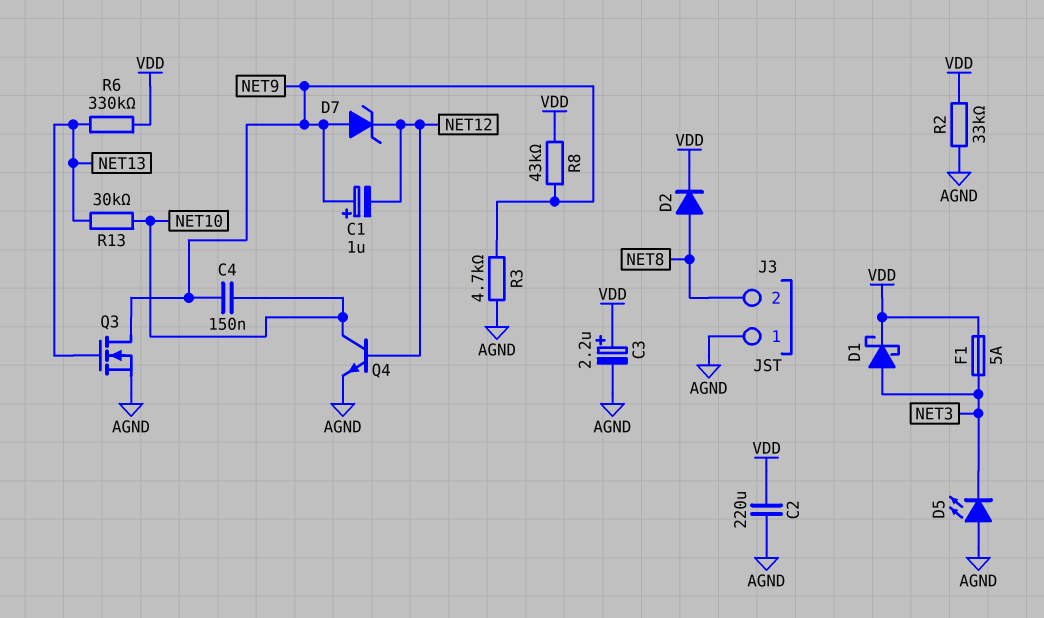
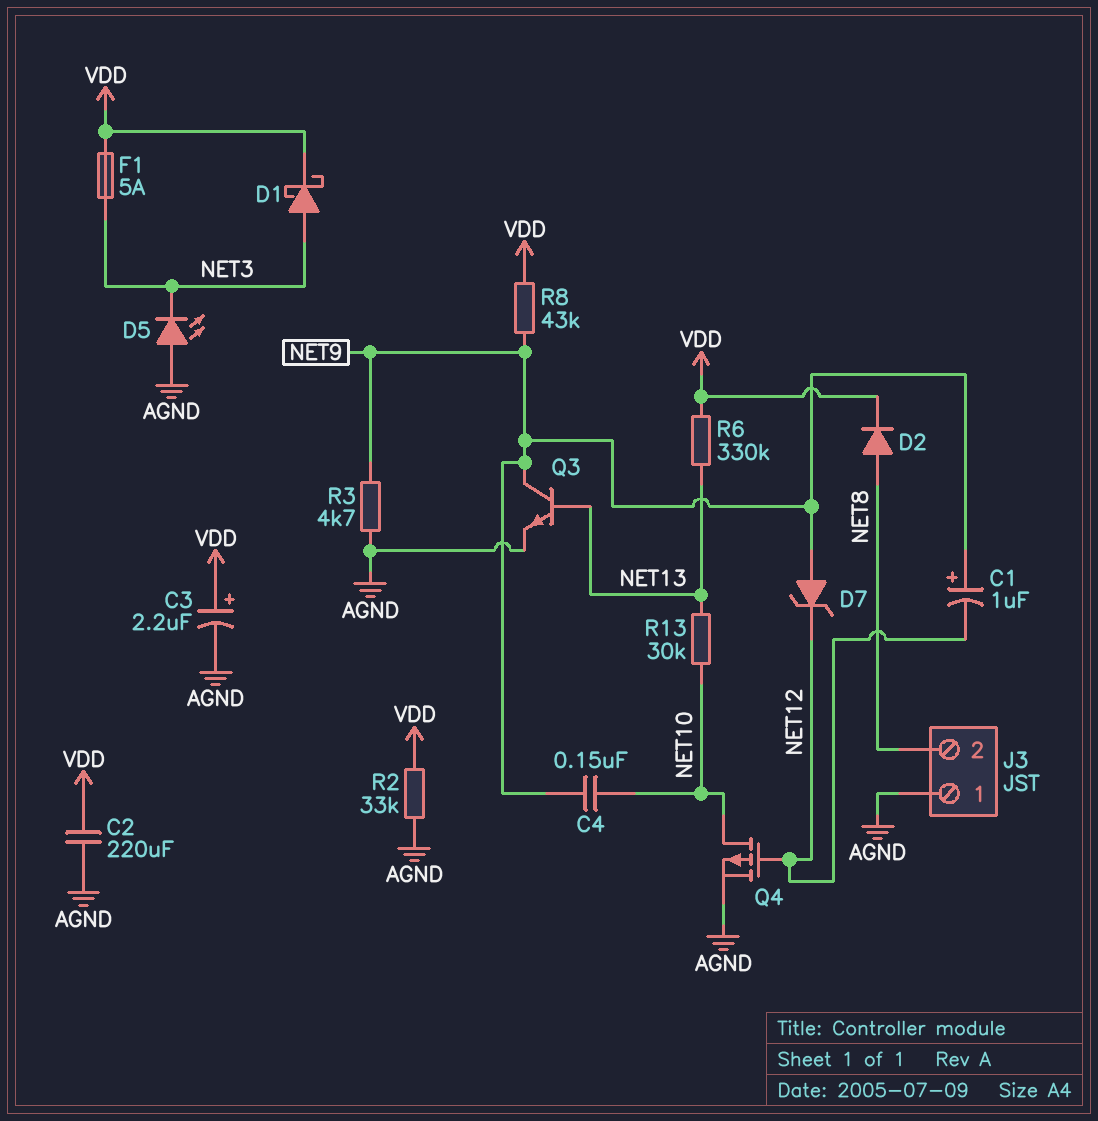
Q3: NMOS (G NET13, D NET9, S AGND) -> NPN (B NET13, C NET9, E AGND)
Q4: NPN (B NET12, C NET10, E AGND) -> PMOS (G NET12, D NET10, S AGND)

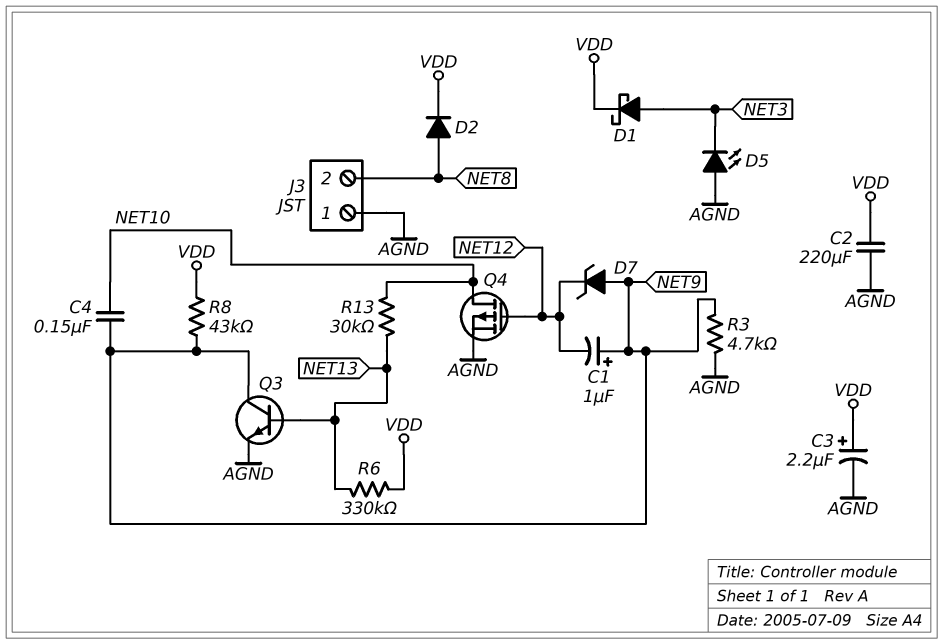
F1: 5A (NET3, VDD) -> none
R2: 33k (AGND, VDD) -> none

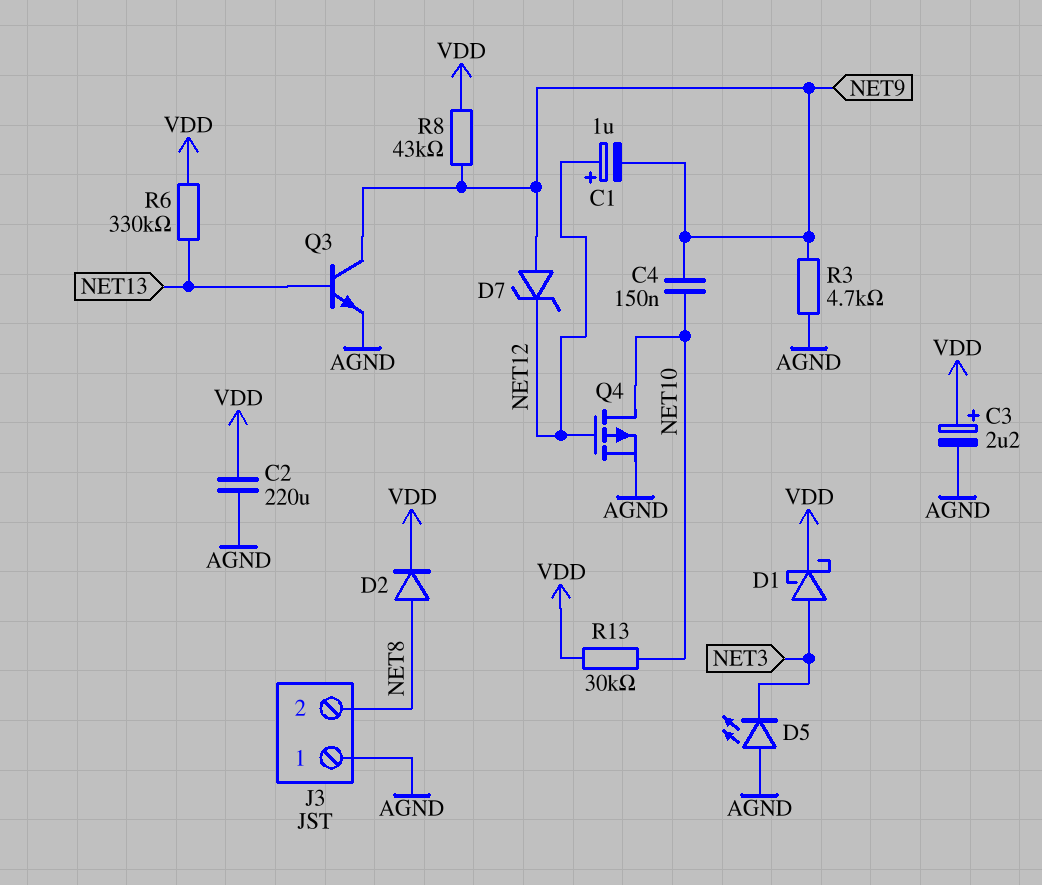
C1: 1uF (plus NET9, minus NET12) -> 1uF (plus NET12, minus NET9)
R13: 30k (NET10, NET13) -> 30k (NET10, VDD)

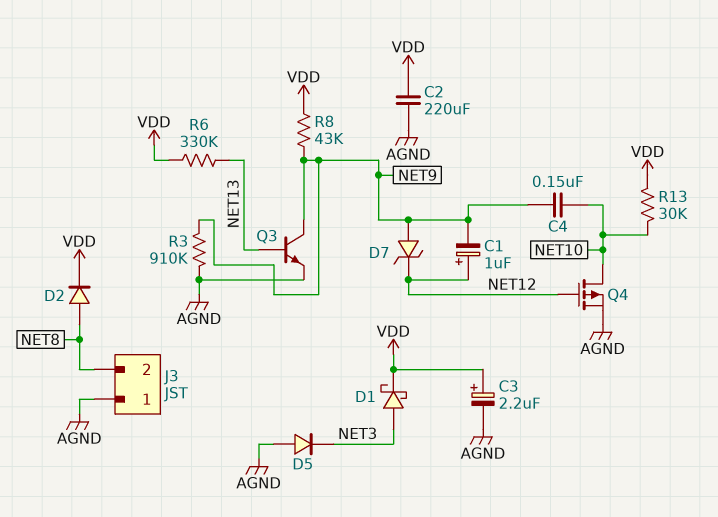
D5: LED (A AGND, K NET3) -> diode (A AGND, K NET3)
R3: 4.7k (AGND, NET9) -> 910k (AGND, NET9)

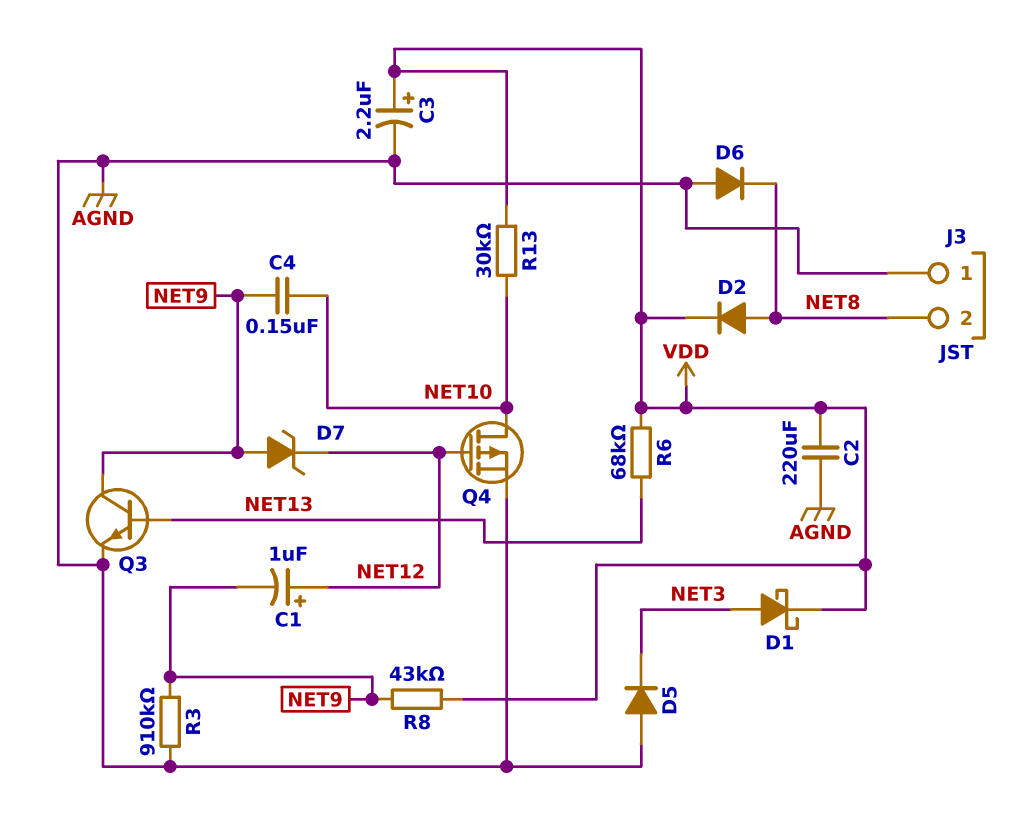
D6: none -> diode (A AGND, K NET8)
R6: 330k (NET13, VDD) -> 68k (NET13, VDD)

